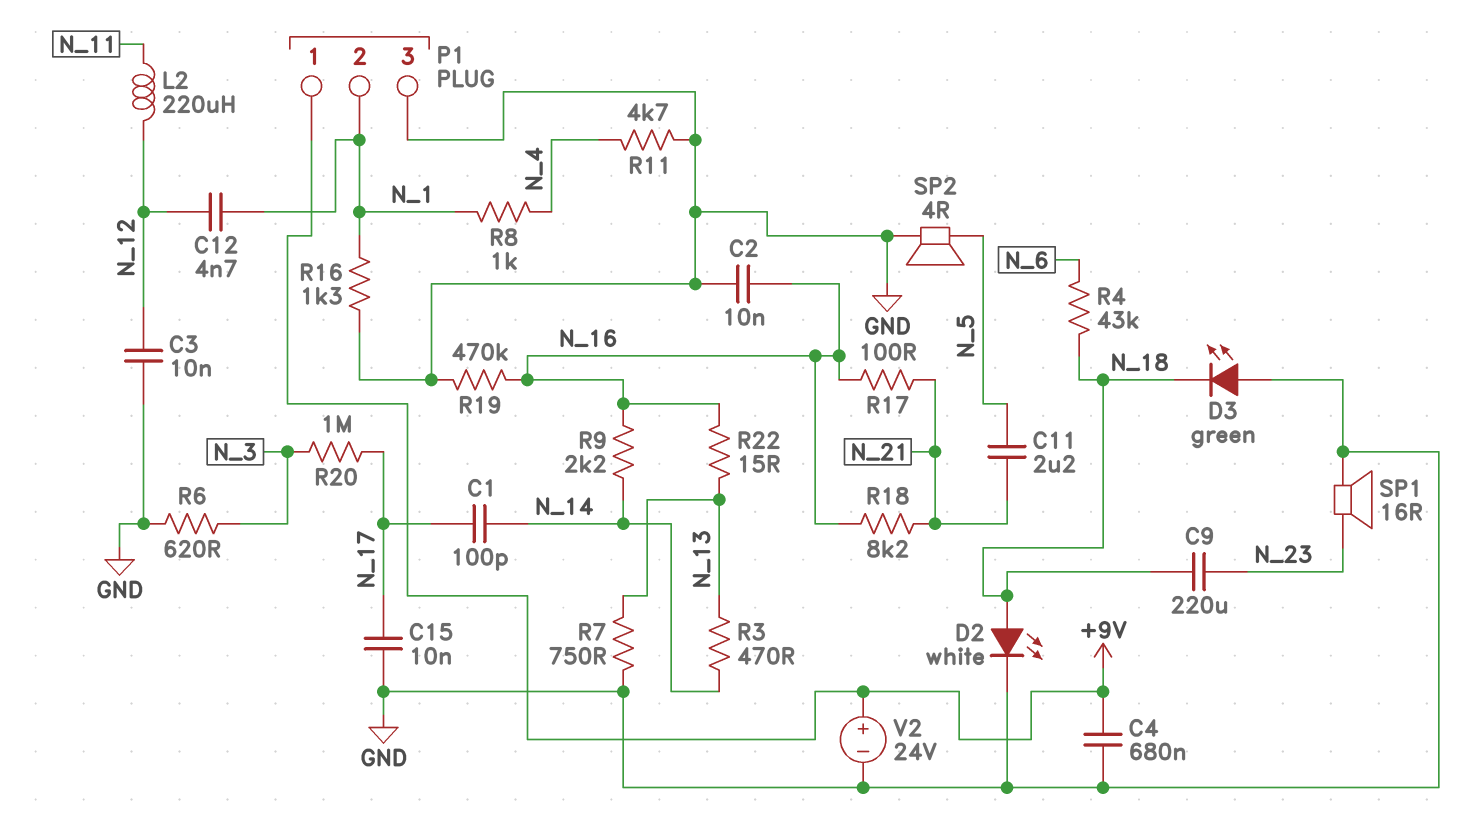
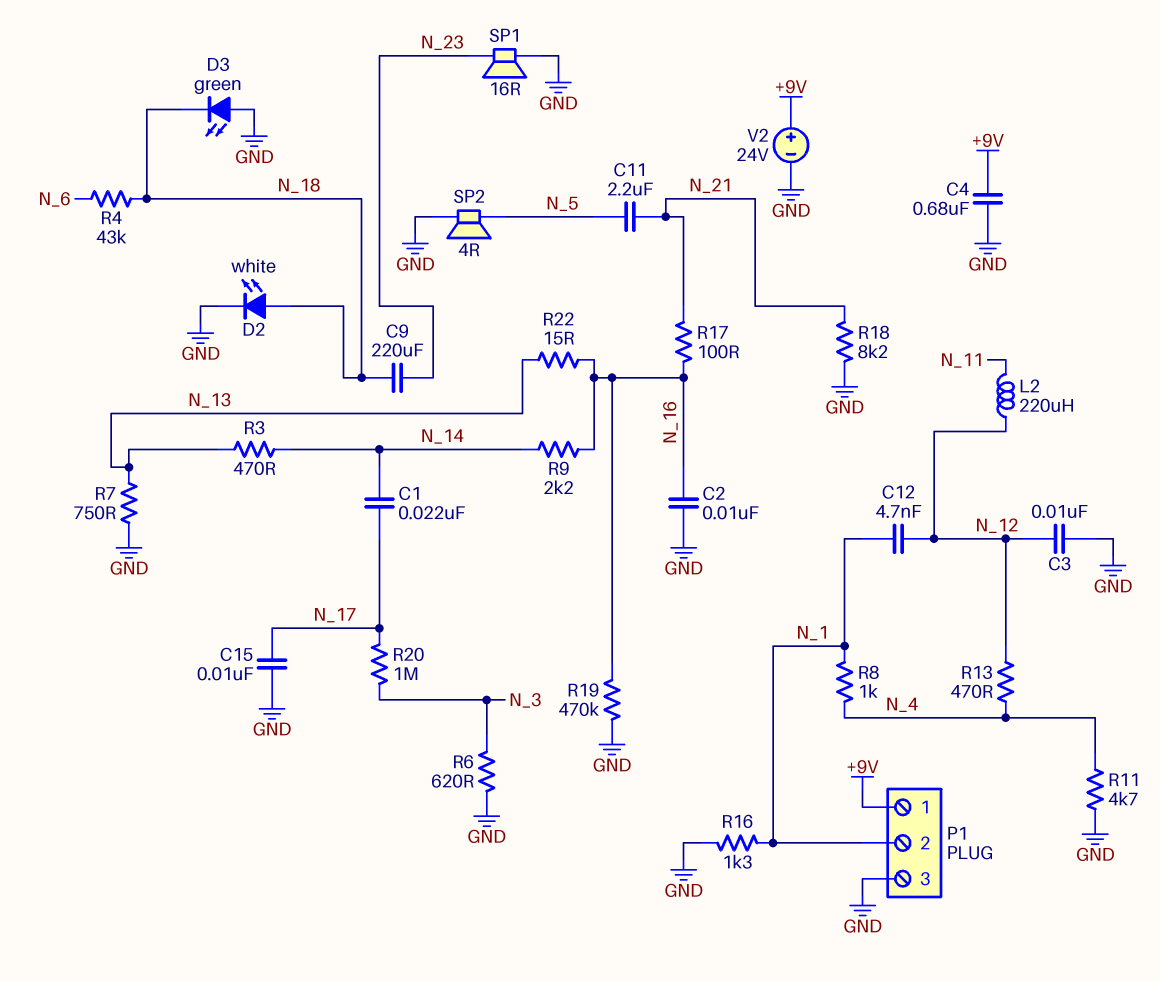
C1: 100pF (N_14, N_17) -> 22nF (N_14, N_17)
R13: none -> 470 (N_4, N_12)
R18: 8.2k (N_16, N_21) -> 8.2k (GND, N_21)

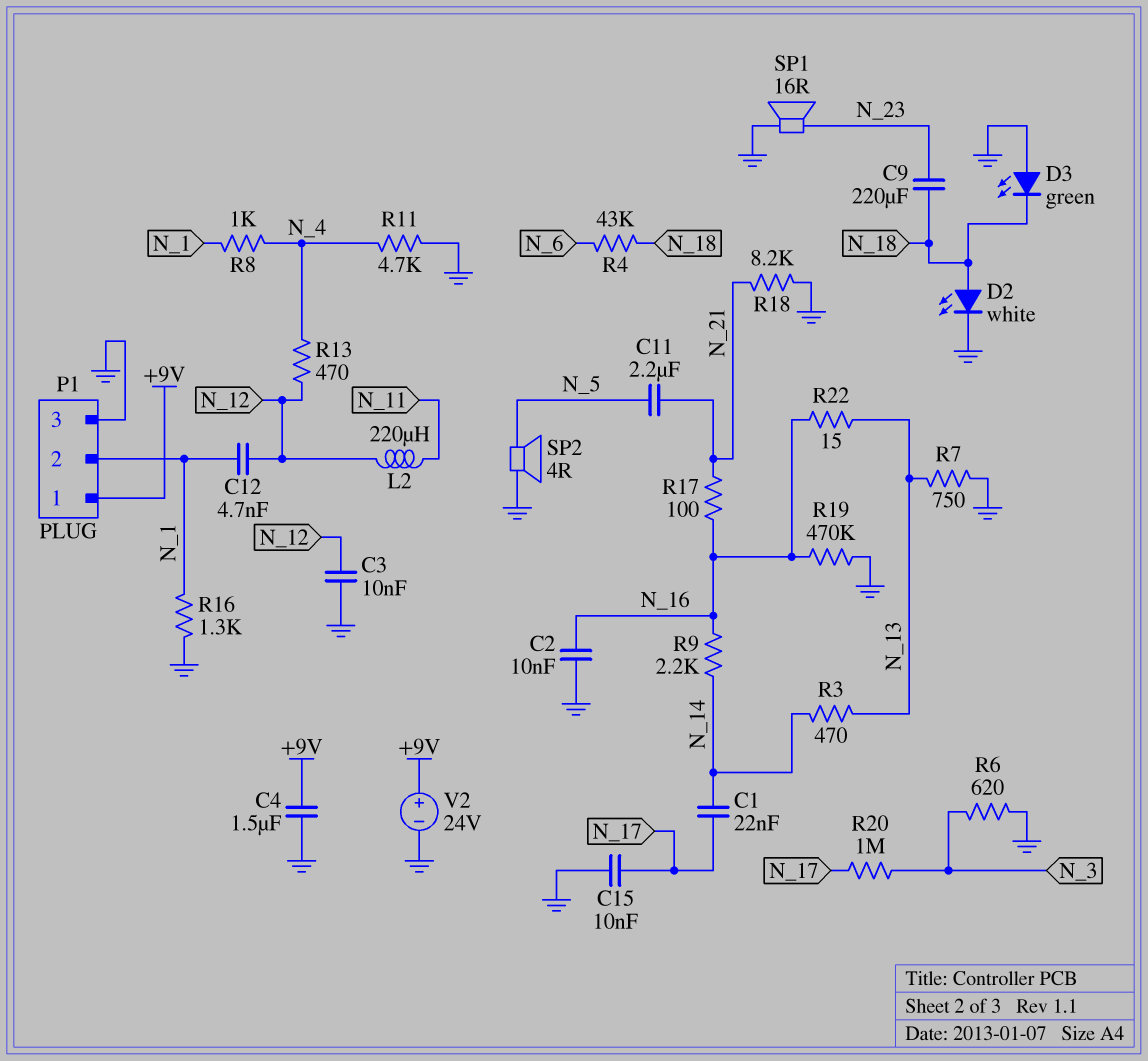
C4: 680nF (+9V, GND) -> 1.5uF (+9V, GND)

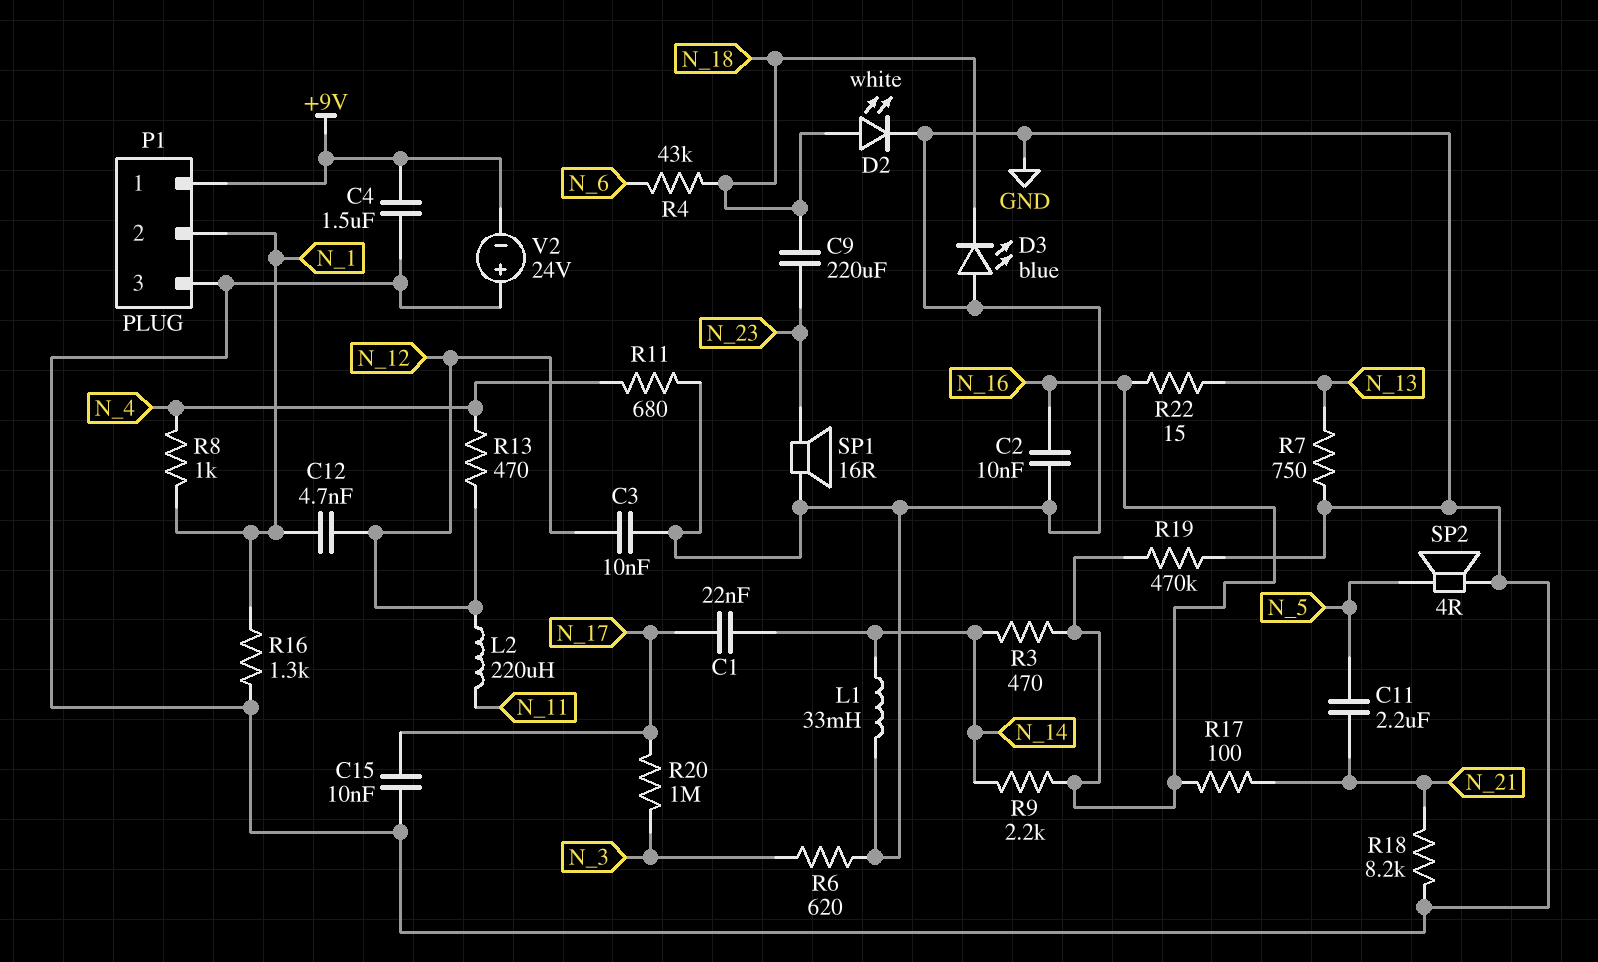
D3: LED green (A GND, K N_18) -> LED blue (A GND, K N_18)
L1: none -> 33mH (GND, N_14)
R3: 470 (N_13, N_14) -> 470 (N_14, N_16)
R11: 4.7k (GND, N_4) -> 680 (GND, N_4)
V2: 24V (plus +9V, minus GND) -> 24V (plus GND, minus +9V)

